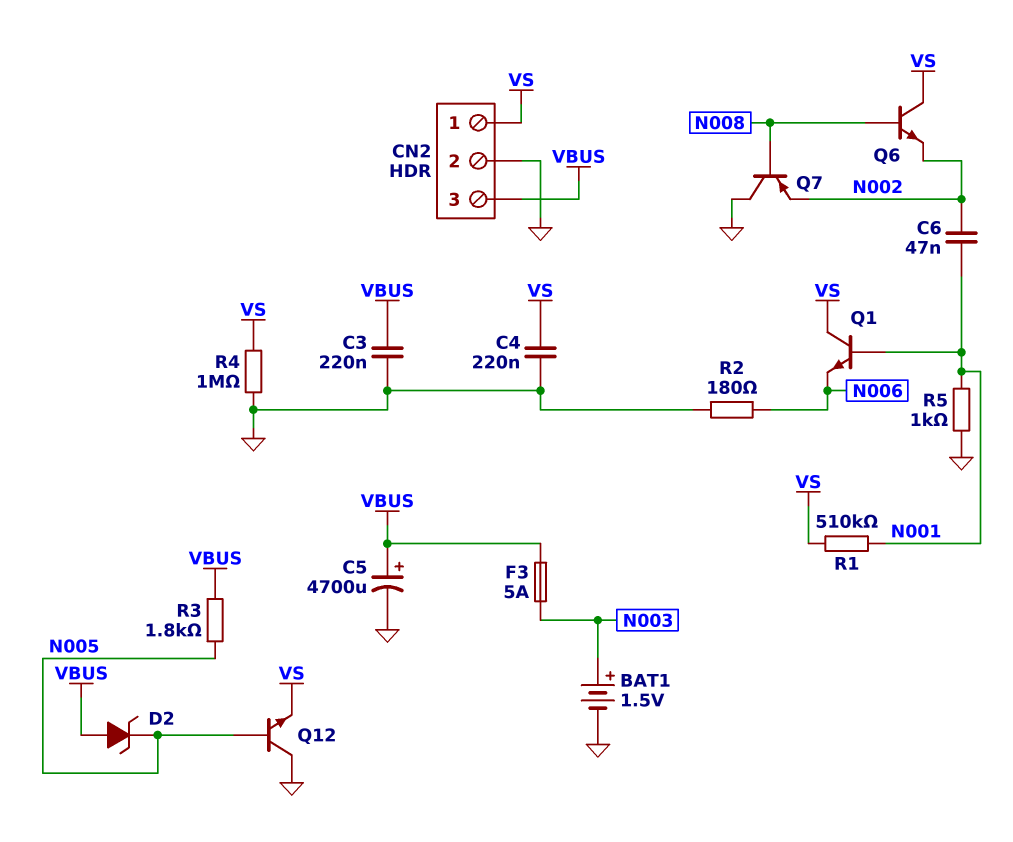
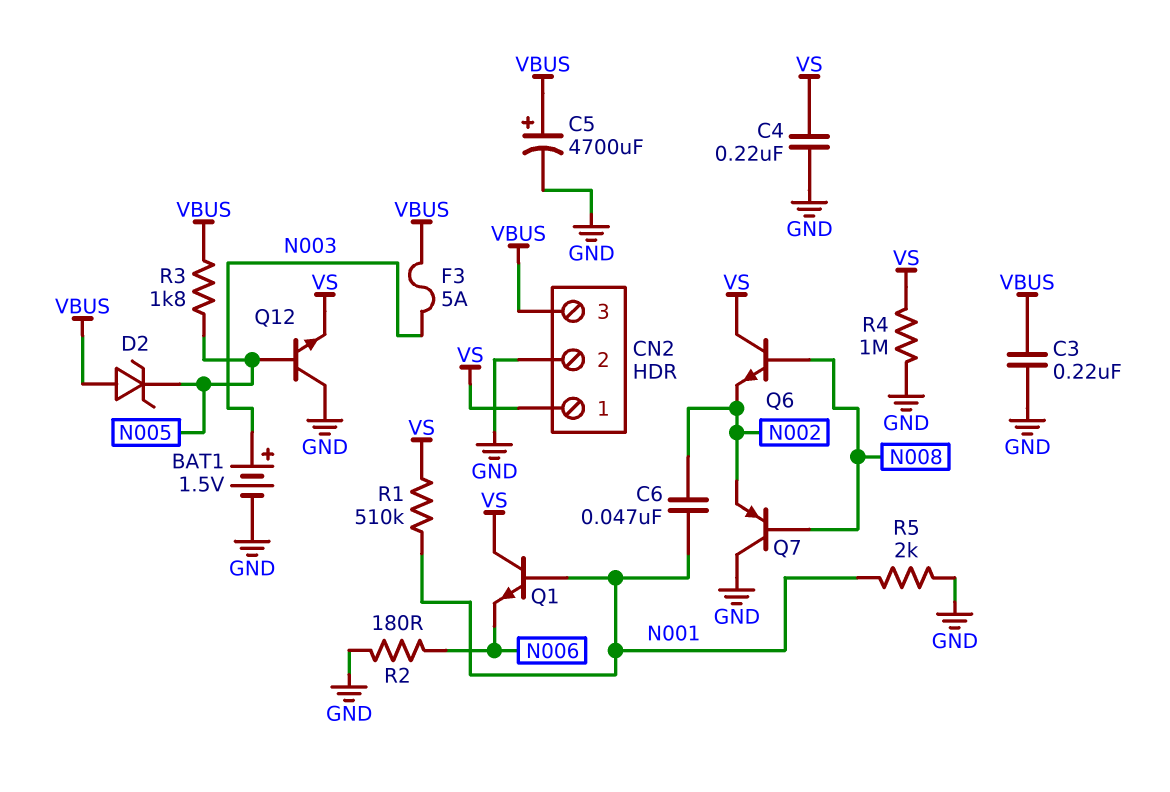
R5: 1k (GND, N001) -> 2k (GND, N001)

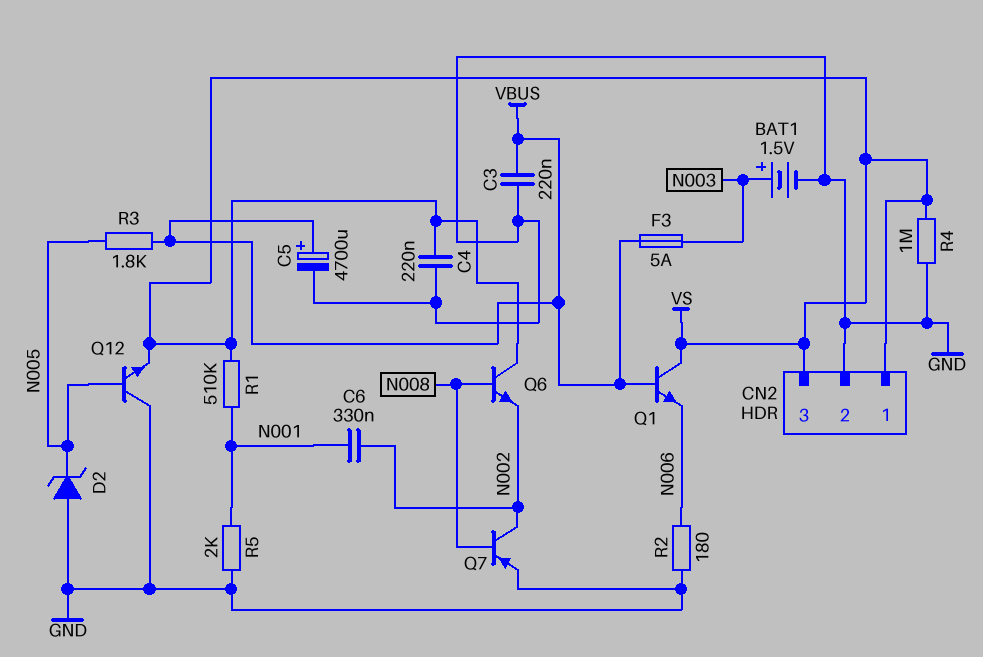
C6: 47nF (N001, N002) -> 330nF (N001, N002)
CN2 pin 3: VBUS -> VS
D2: zener (A VBUS, K N005) -> zener (A GND, K N005)
Q1: NPN (B N001, C VS, E N006) -> NPN (B VBUS, C VS, E N006)
Q7: PNP (B N008, C GND, E N002) -> PNP (B N008, C N002, E GND)

